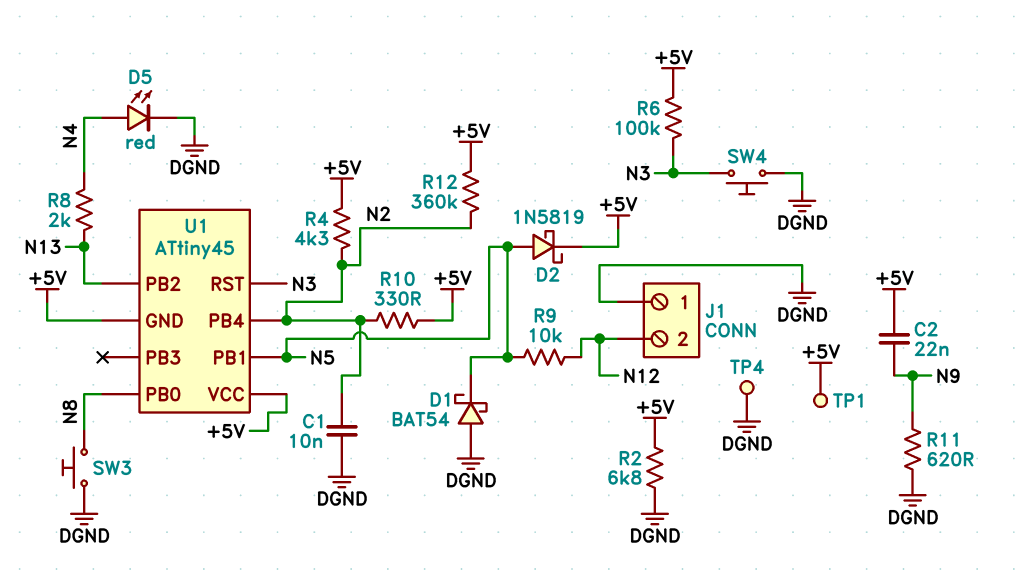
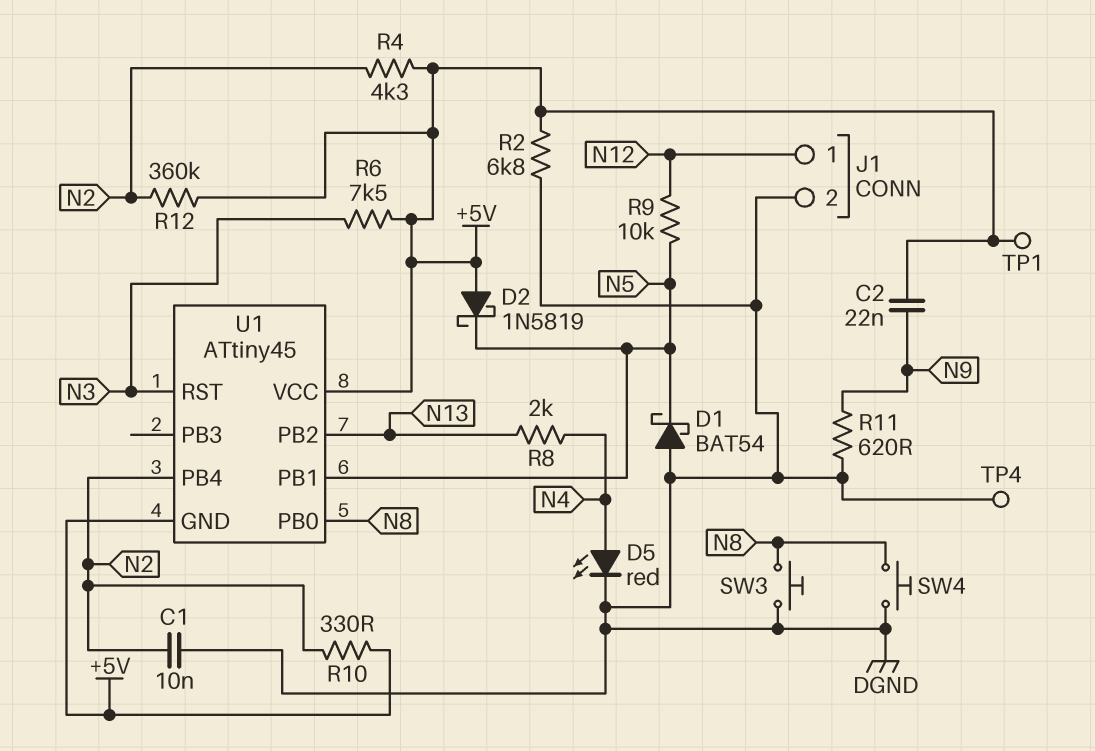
D2: schottky 1N5819 (A N5, K +5V) -> schottky 1N5819 (A +5V, K N5)
J1 pin 1: DGND -> N12
J1 pin 2: N12 -> DGND
R6: 100k (+5V, N3) -> 7.5k (+5V, N3)
SW4: button (DGND, N3) -> button (DGND, N8)

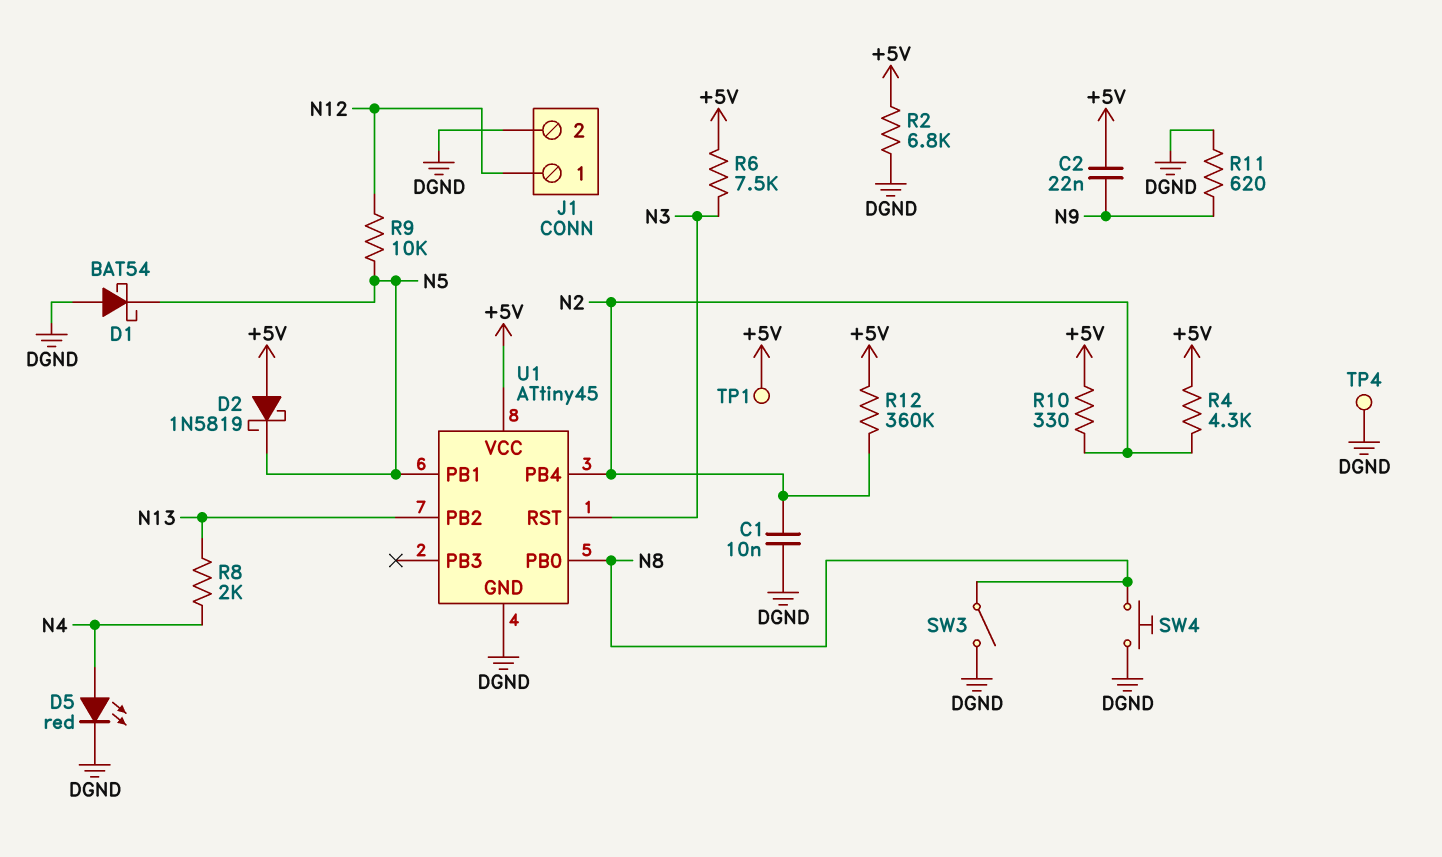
SW3: button (DGND, N8) -> switch (DGND, N8)
U1 pin GND: +5V -> DGND

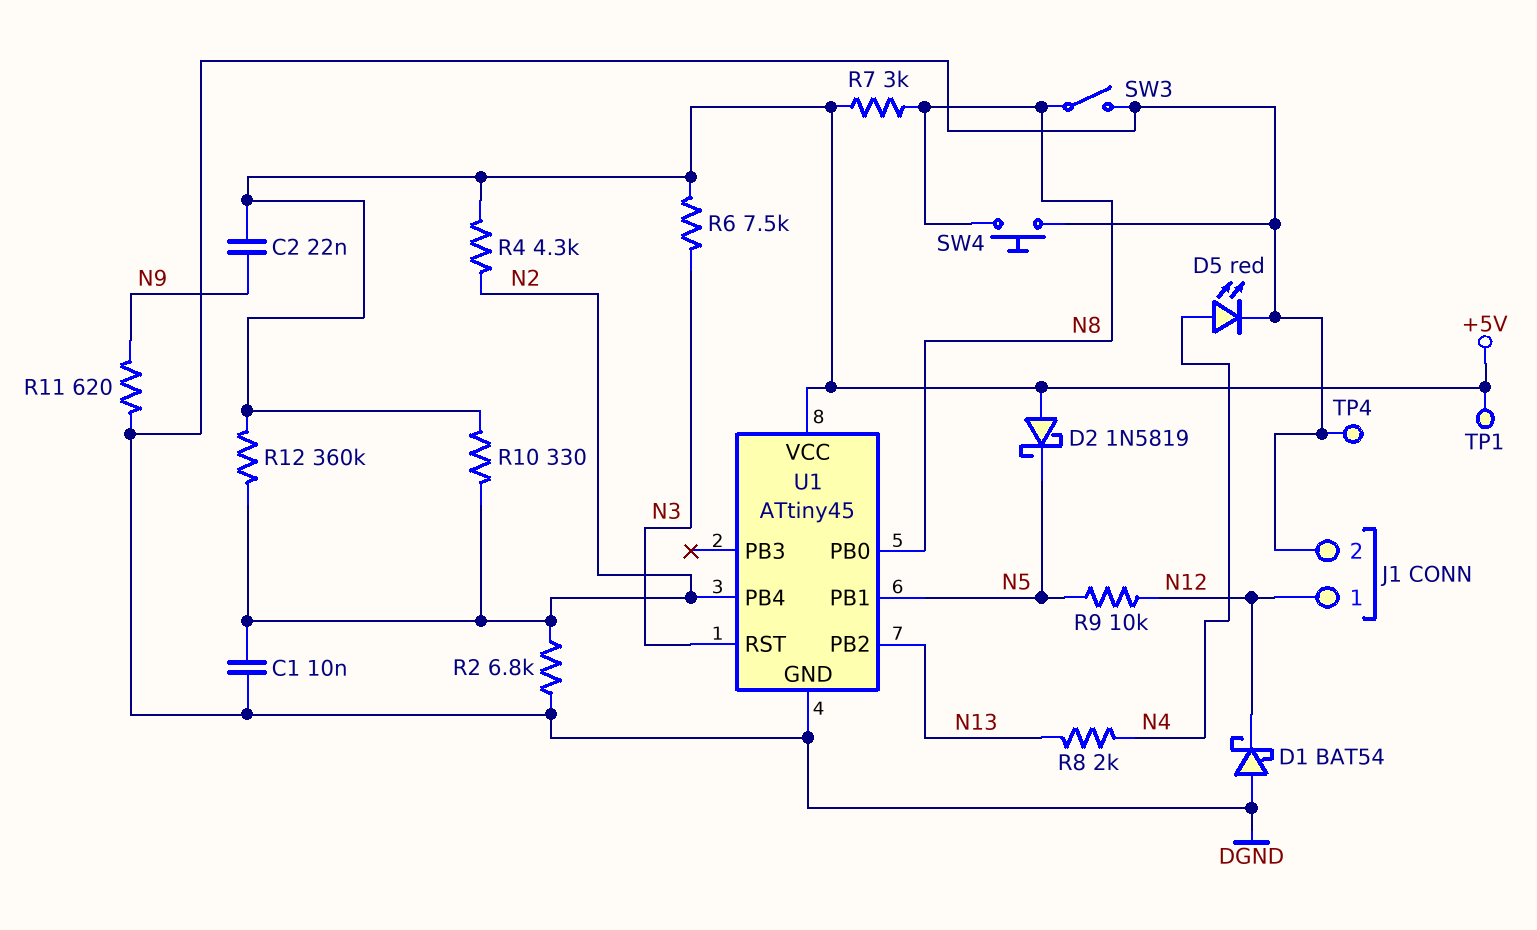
D1: schottky BAT54 (A DGND, K N5) -> schottky BAT54 (A DGND, K N12)
R2: 6.8k (+5V, DGND) -> 6.8k (DGND, N2)
R7: none -> 3k (+5V, N8)

